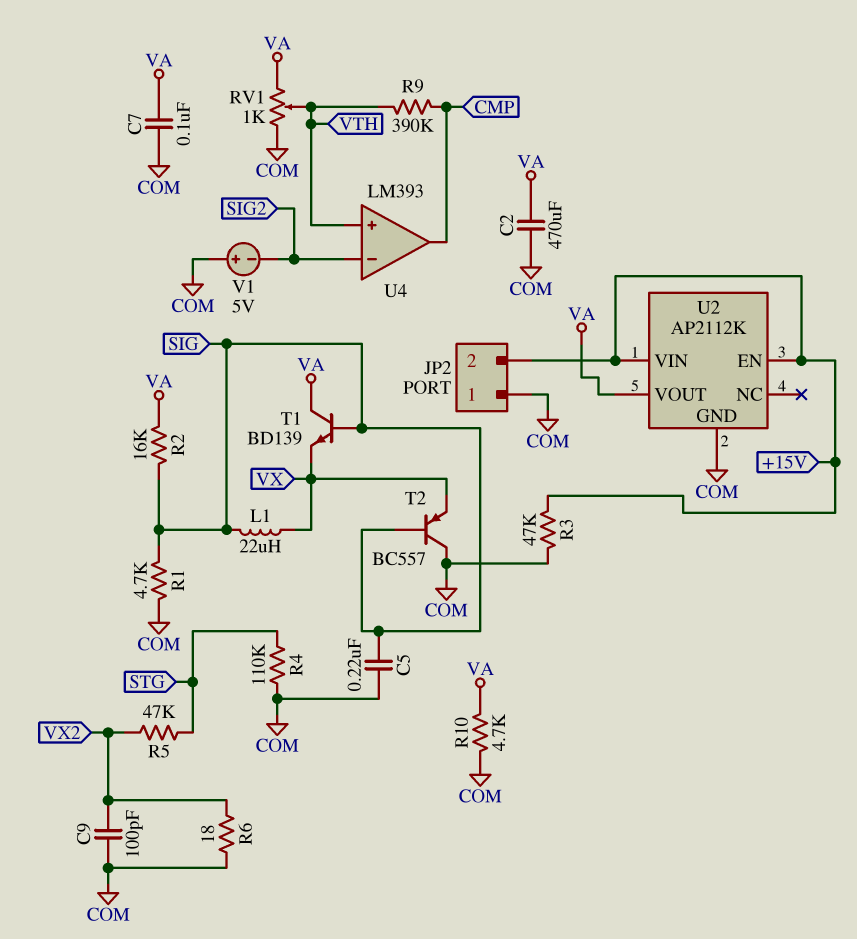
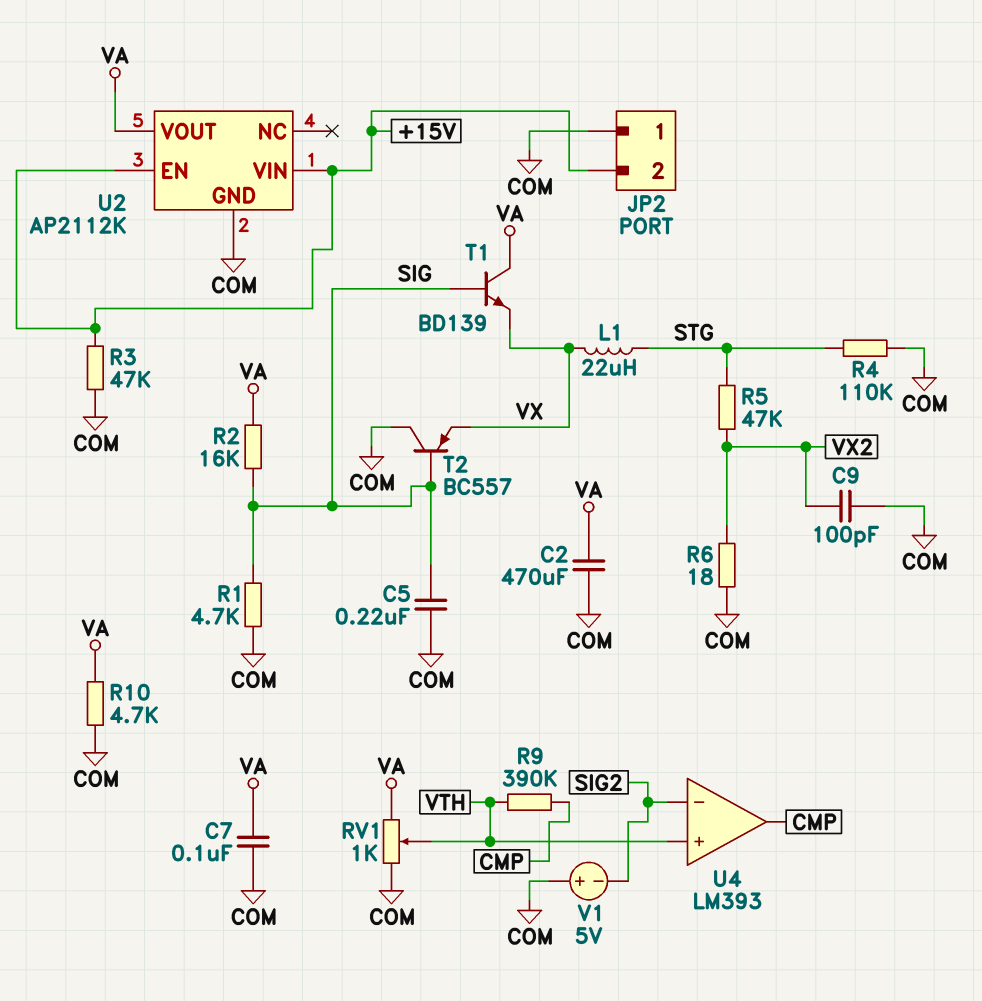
L1: 22uH (SIG, VX) -> 22uH (STG, VX)

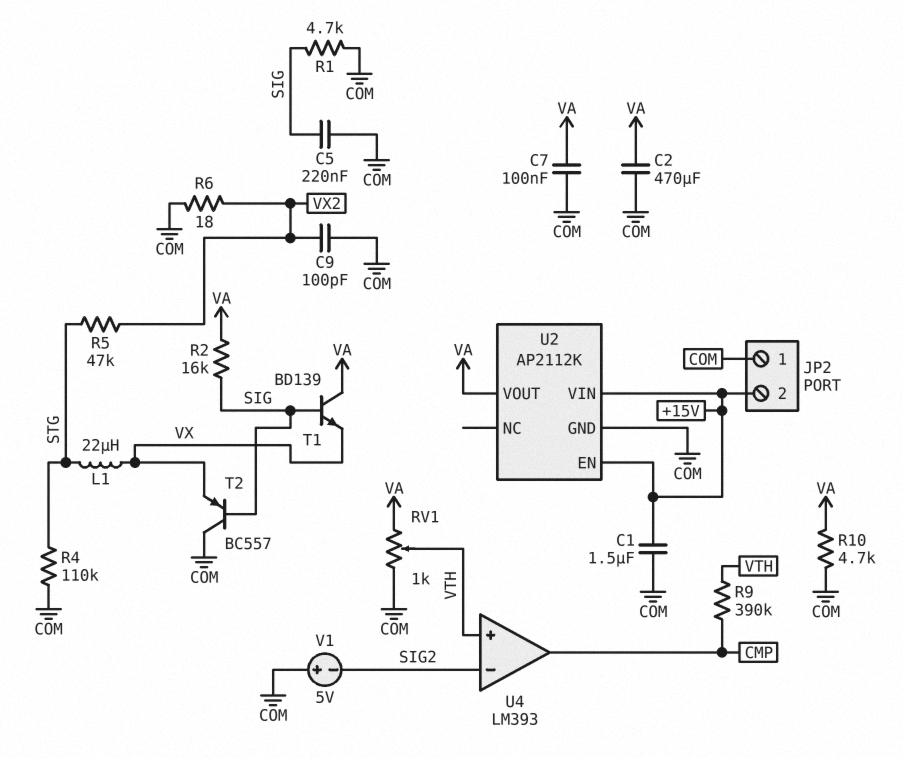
C1: none -> 1.5uF (+15V, COM)
R3: 47k (+15V, COM) -> none

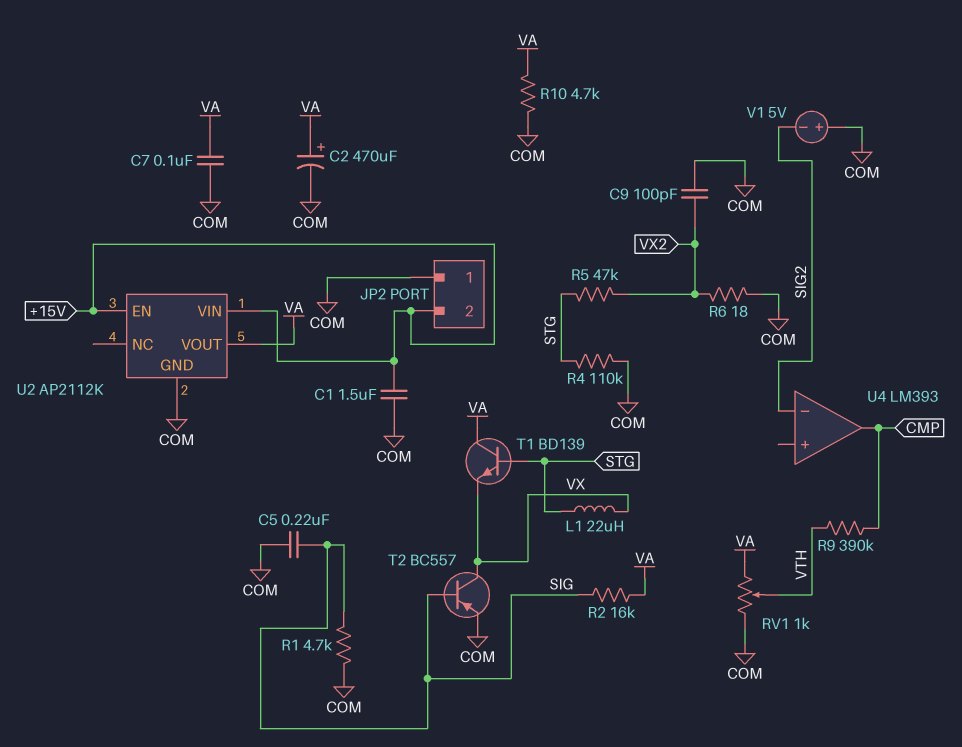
C2: 470uF (COM, VA) -> 470uF (plus VA, minus COM)
T1: NPN BD139 (B SIG, C VA, E VX) -> NPN BD139 (B STG, C VA, E VX)
T2: PNP BC557 (B SIG, C COM, E VX) -> PNP BC557 (B SIG, C VX, E COM)
U4 pin in+: VTH -> none

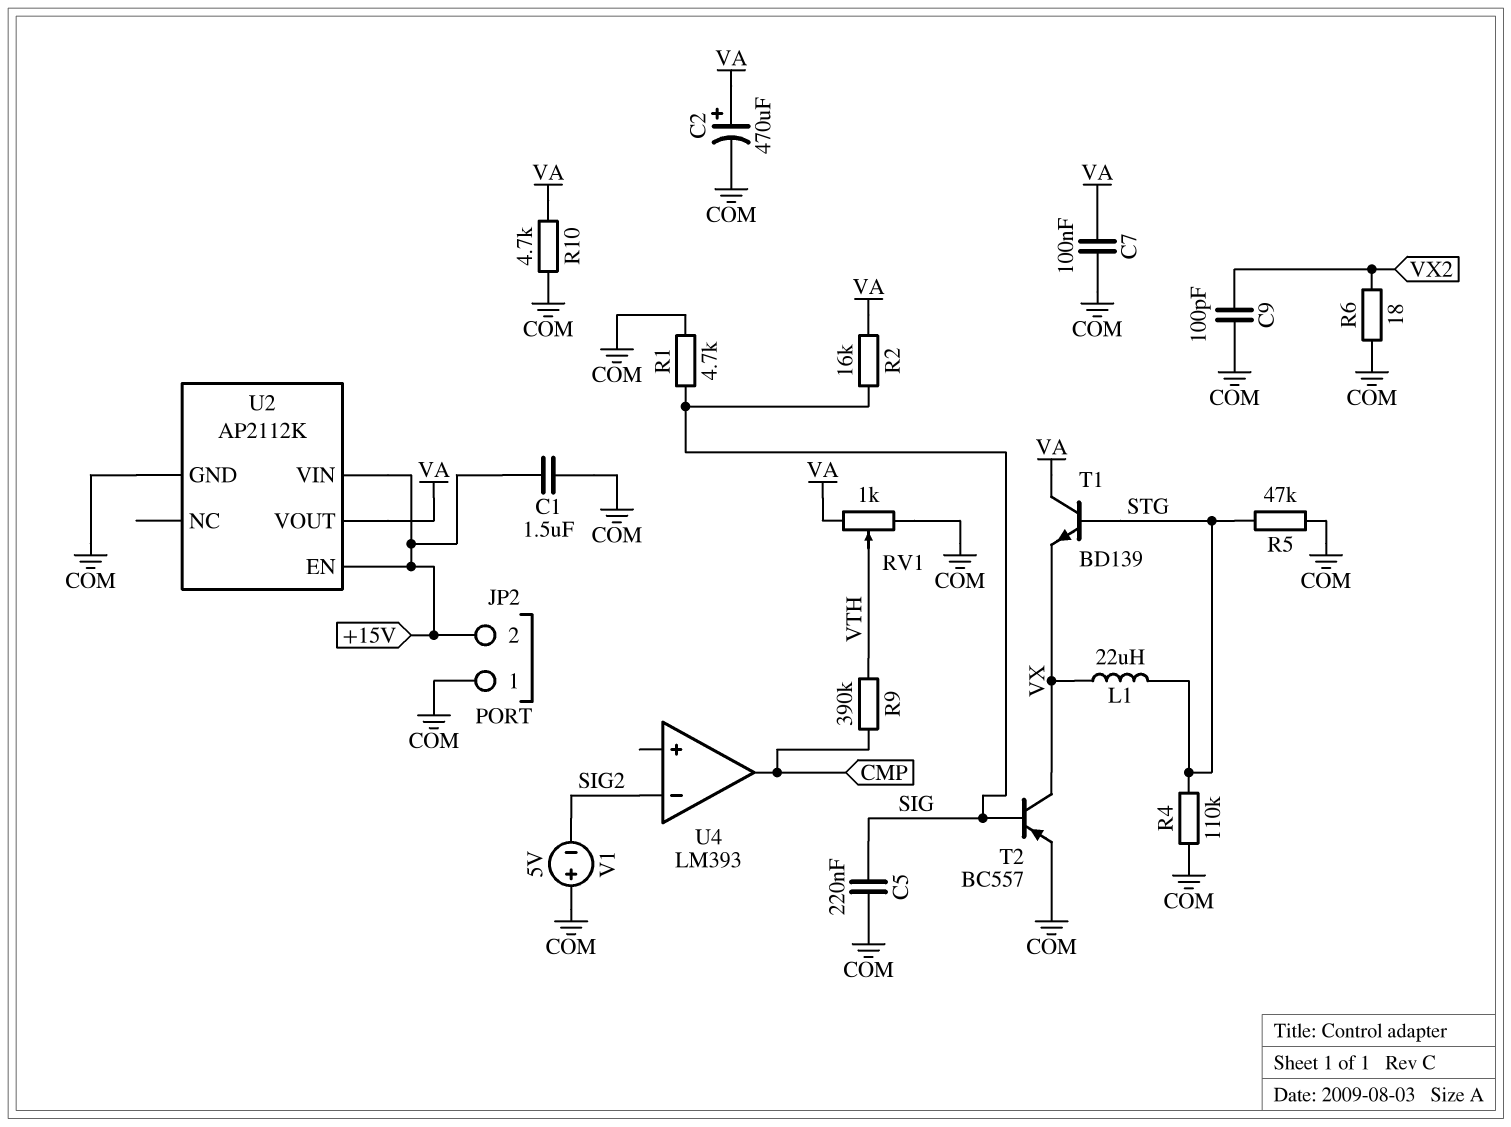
R5: 47k (STG, VX2) -> 47k (COM, STG)

